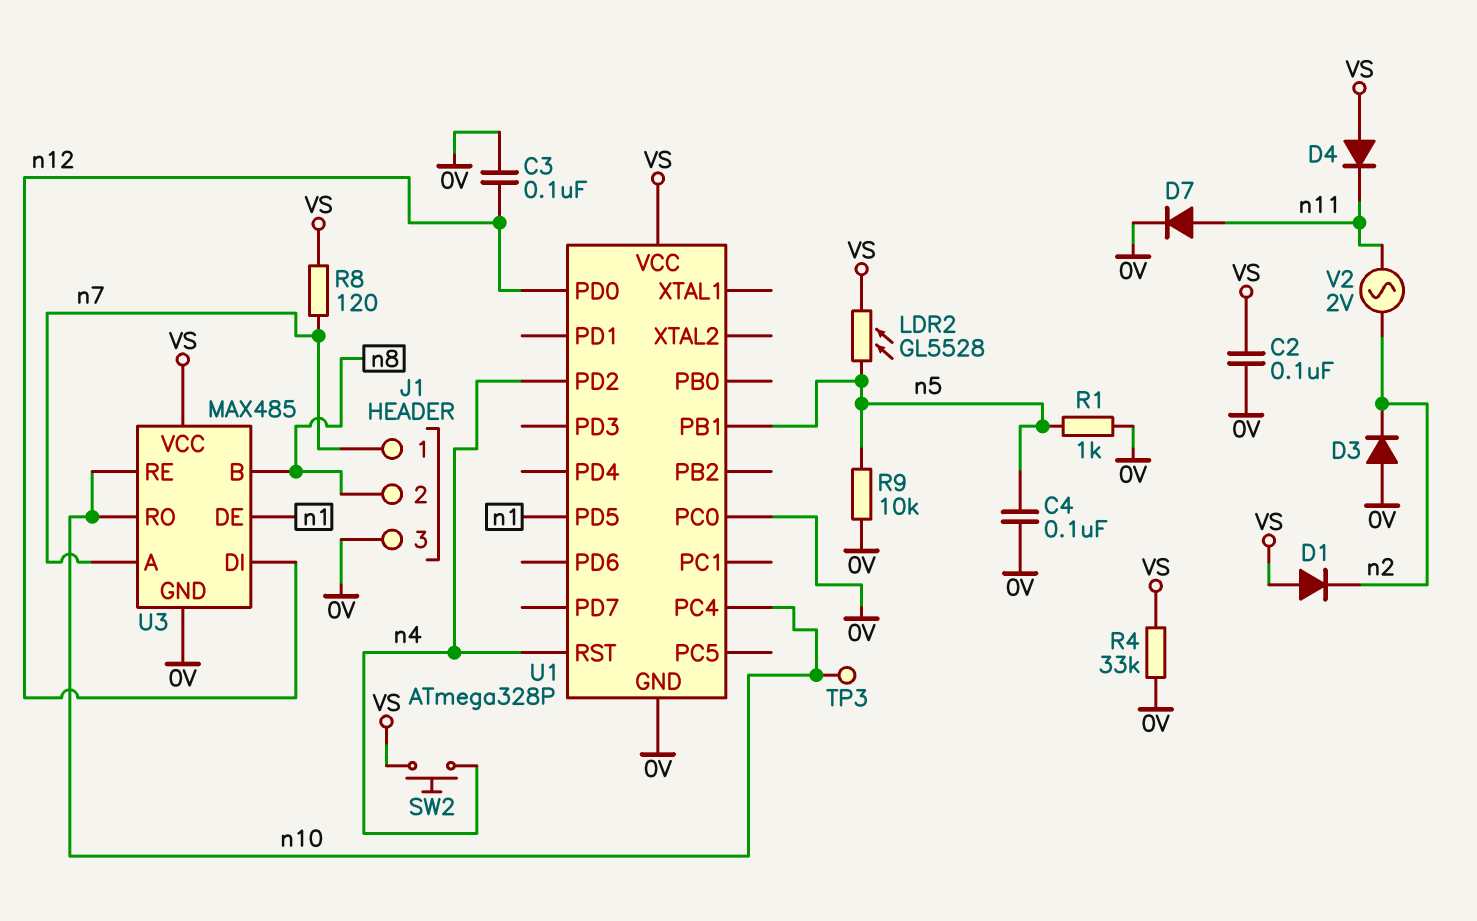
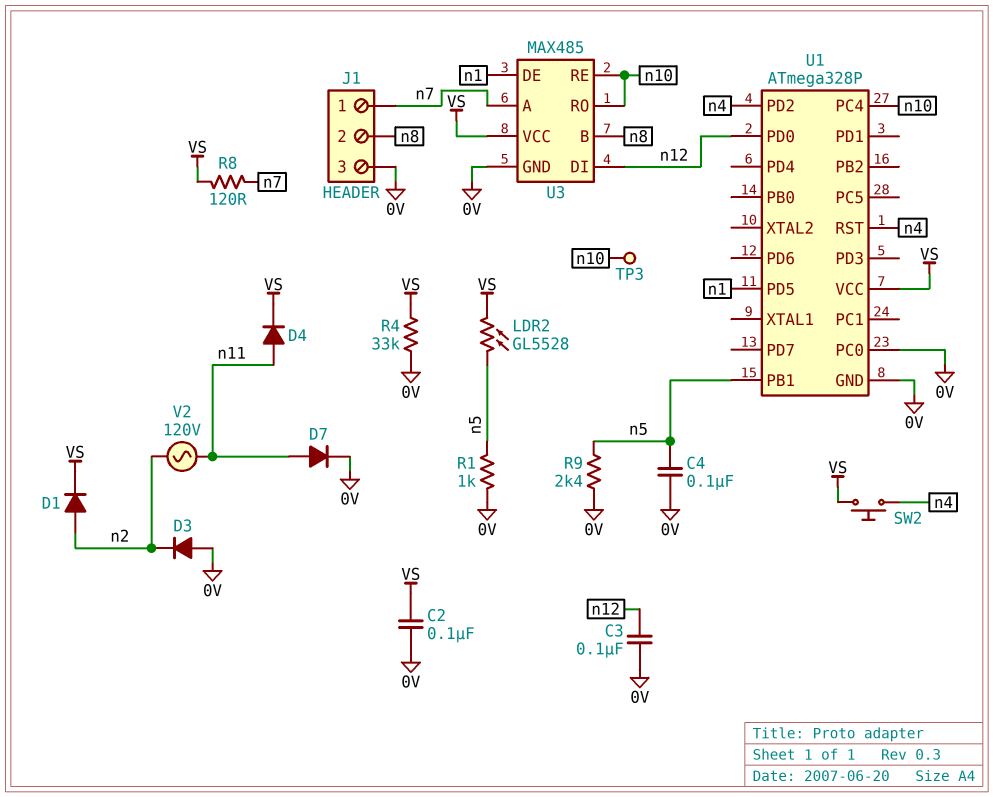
D1: diode (A VS, K n2) -> diode (A n2, K VS)
D4: diode (A VS, K n11) -> diode (A n11, K VS)
R9: 10k (0V, n5) -> 2.4k (0V, n5)
V2: AC 2V (n2, n11) -> AC 120V (n2, n11)

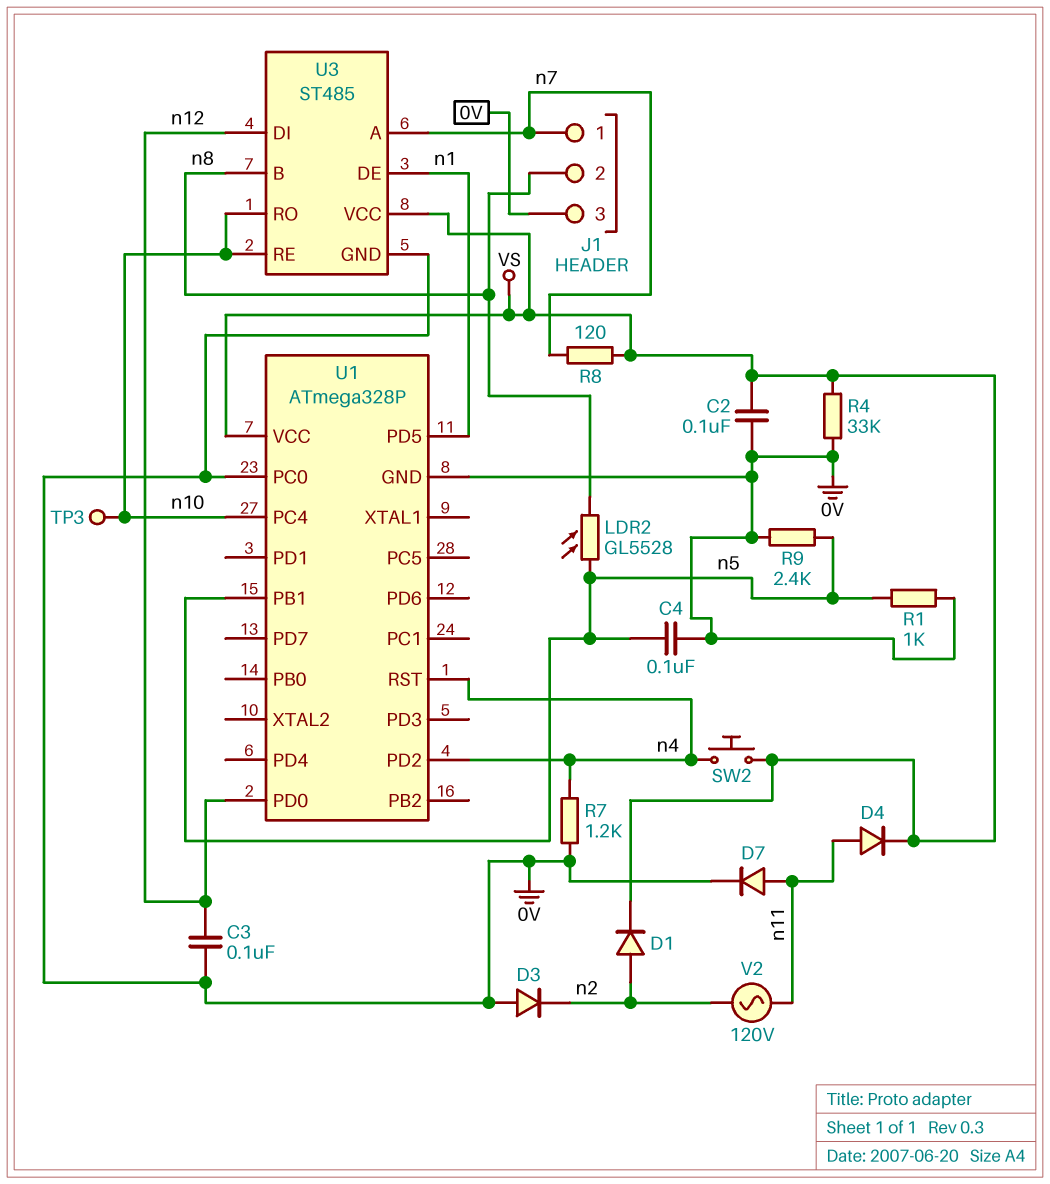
LDR2: GL5528 (VS, n5) -> GL5528 (n5, n8)
R7: none -> 1.2k (0V, n4)
U3: MAX485 -> ST485

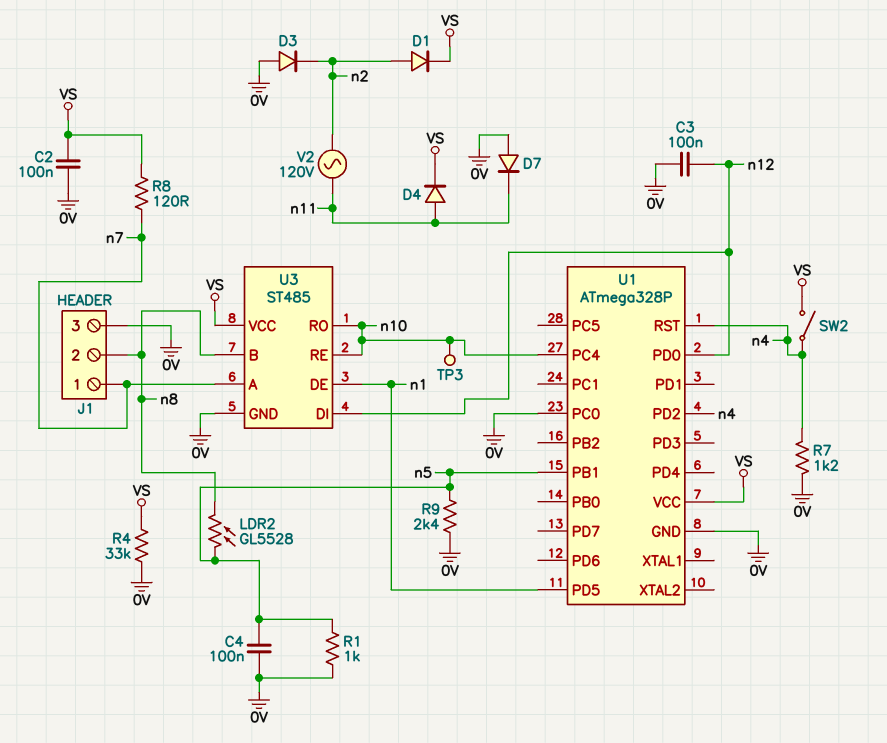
D7: diode (A n11, K 0V) -> diode (A 0V, K n11)
SW2: button (VS, n4) -> switch (VS, n4)

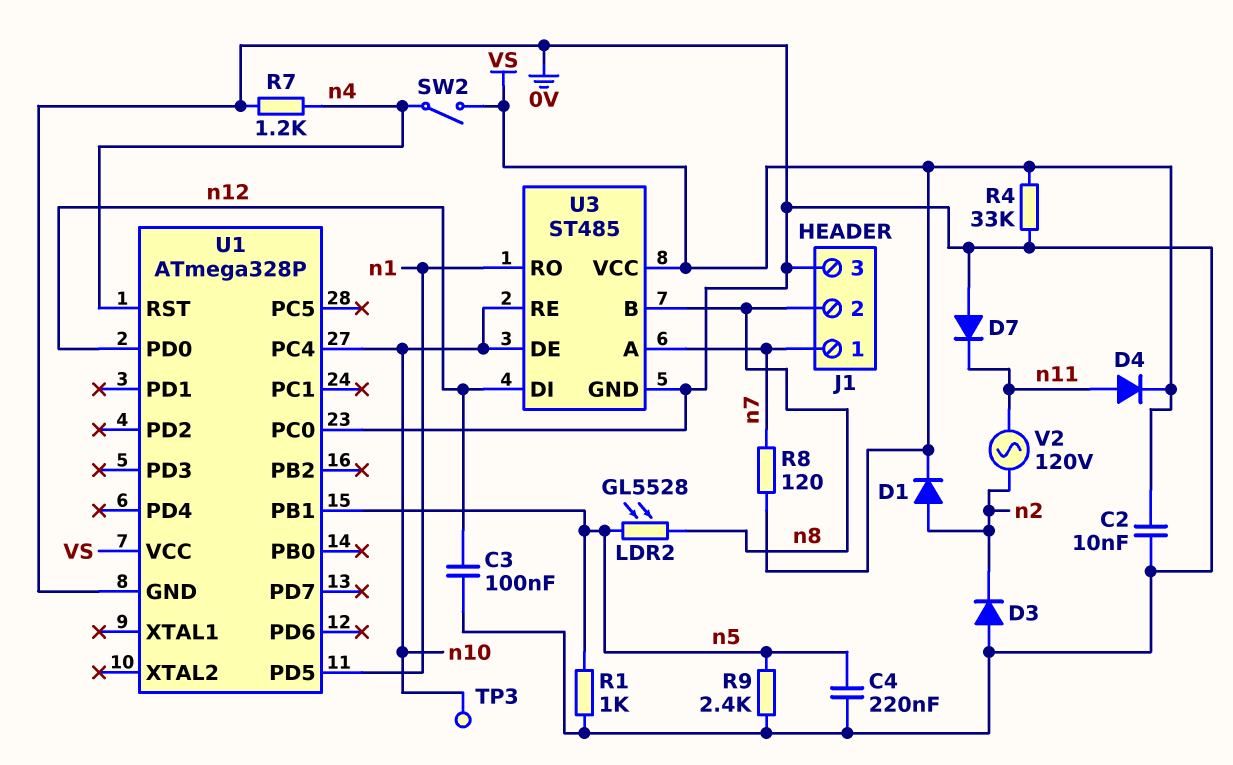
C2: 100nF (0V, VS) -> 10nF (0V, VS)
C4: 100nF (0V, n5) -> 220nF (0V, n5)
U1 pin PD2: n4 -> none
U3 pin DE: n1 -> n10
U3 pin RO: n10 -> n1

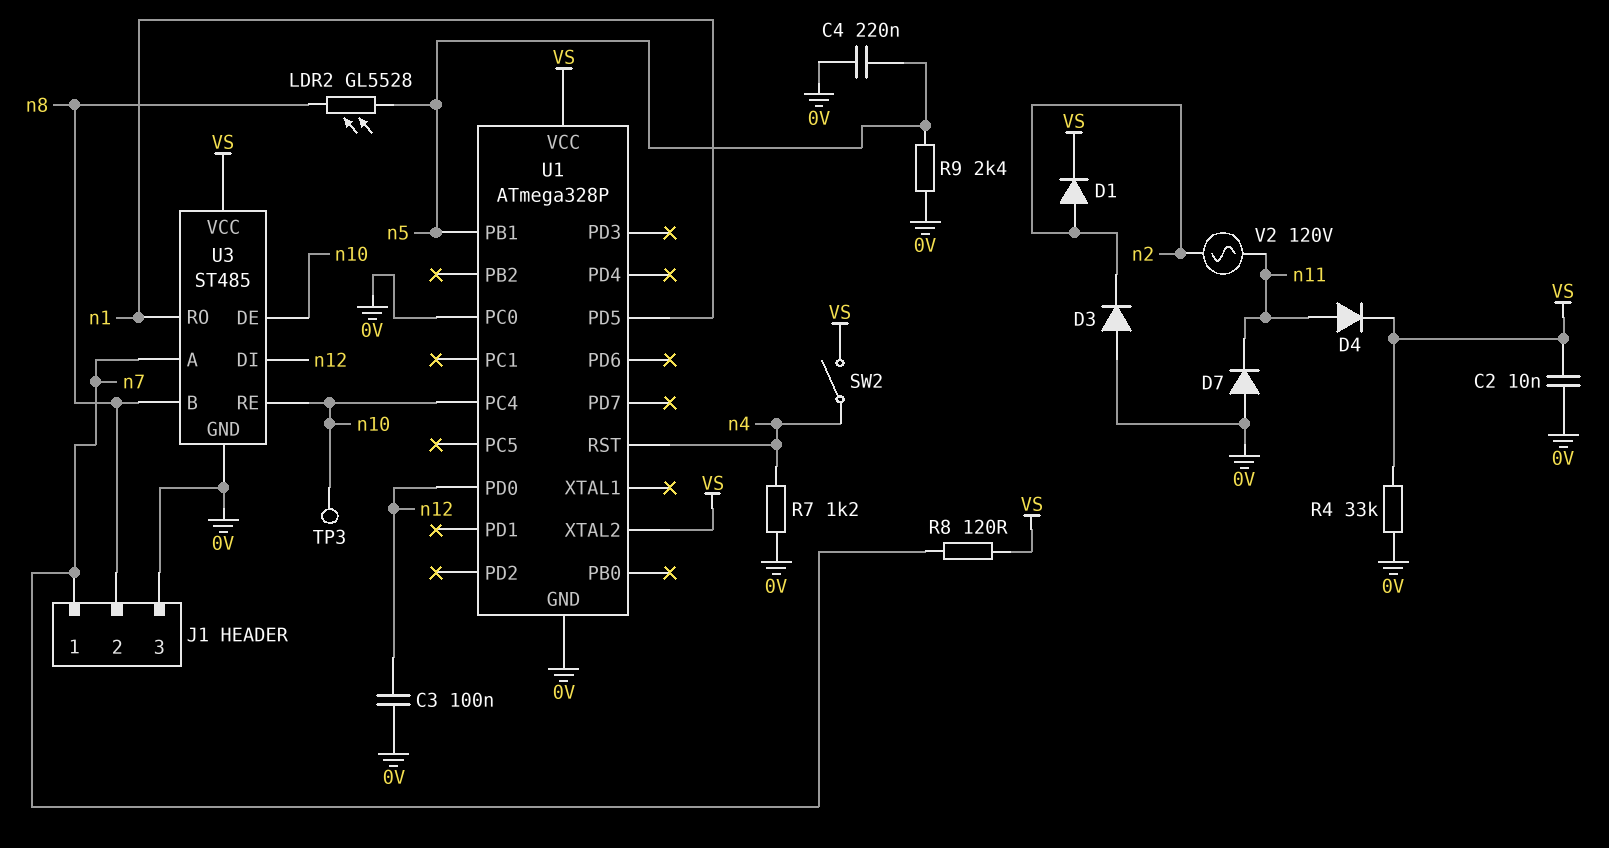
R1: 1k (0V, n5) -> none
U1 pin XTAL2: none -> VS

